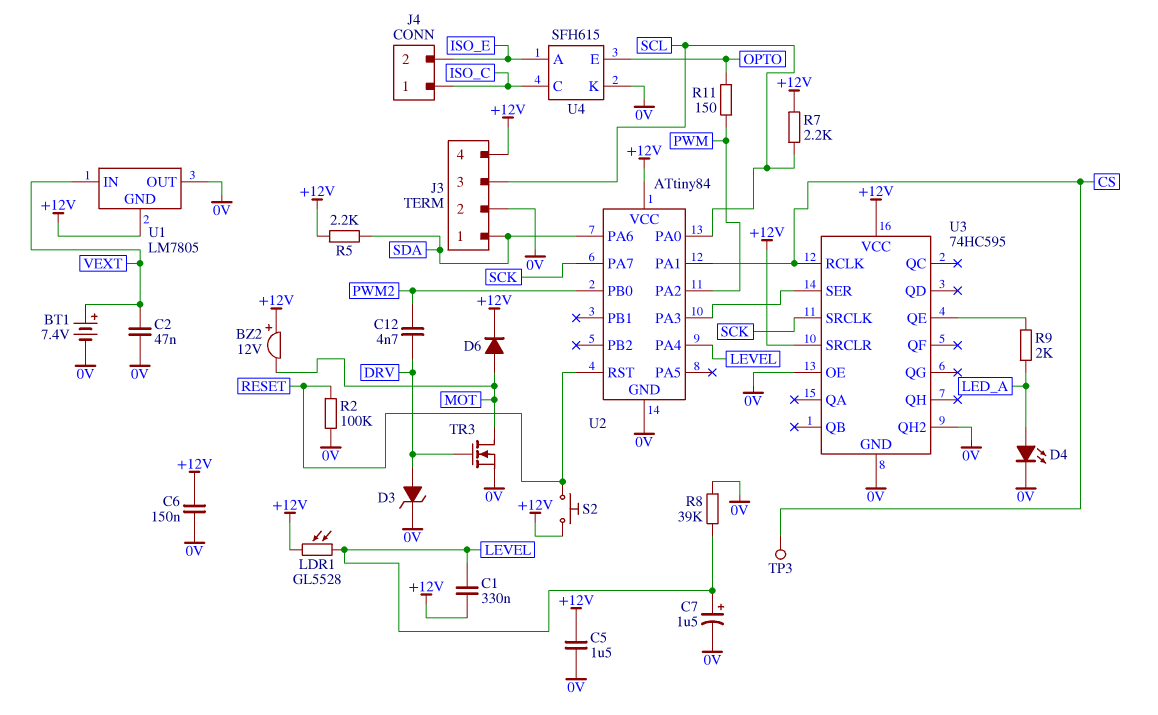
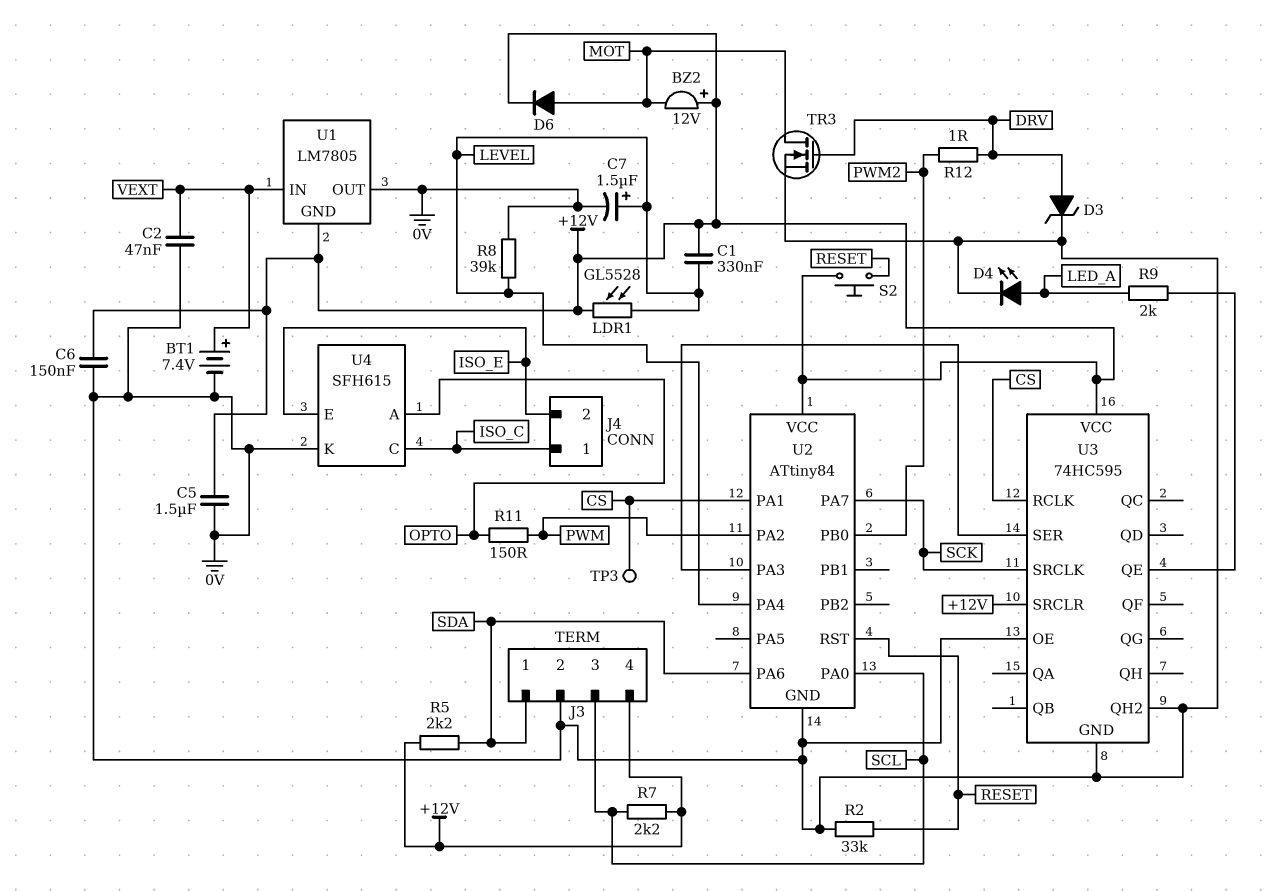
C12: 4.7nF (DRV, PWM2) -> none
R2: 100k (0V, RESET) -> 33k (0V, RESET)
R12: none -> 1 (DRV, PWM2)
U4 pin A: ISO_E -> OPTO
U4 pin E: OPTO -> ISO_E

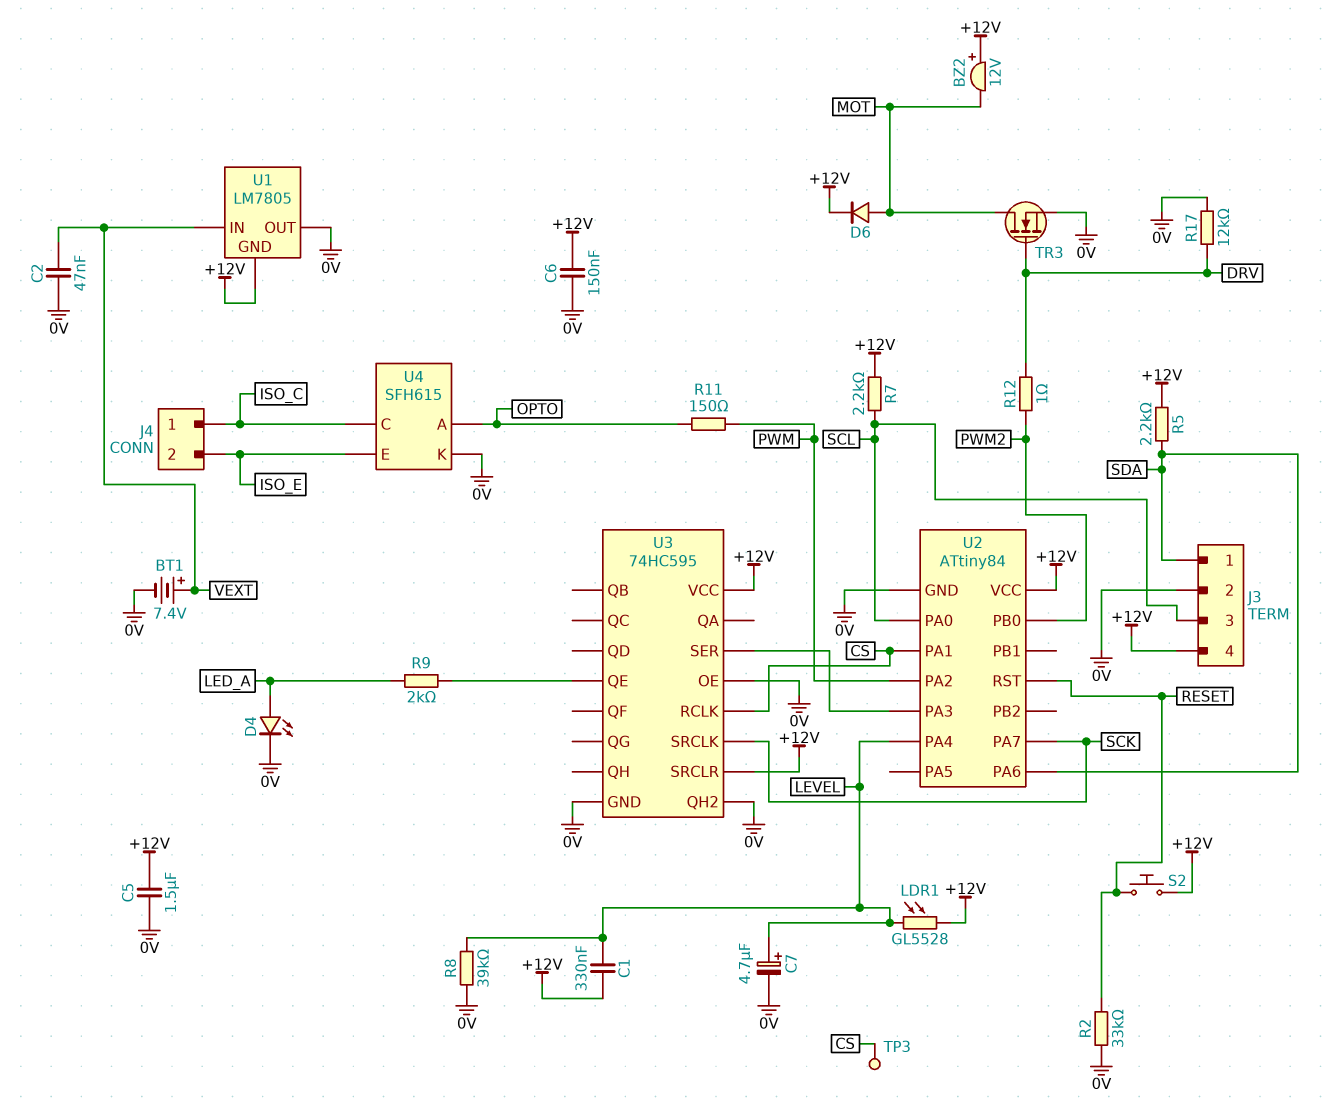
C7: 1.5uF (plus LEVEL, minus 0V) -> 4.7uF (plus LEVEL, minus 0V)
D3: zener (A DRV, K 0V) -> none
R17: none -> 12k (0V, DRV)

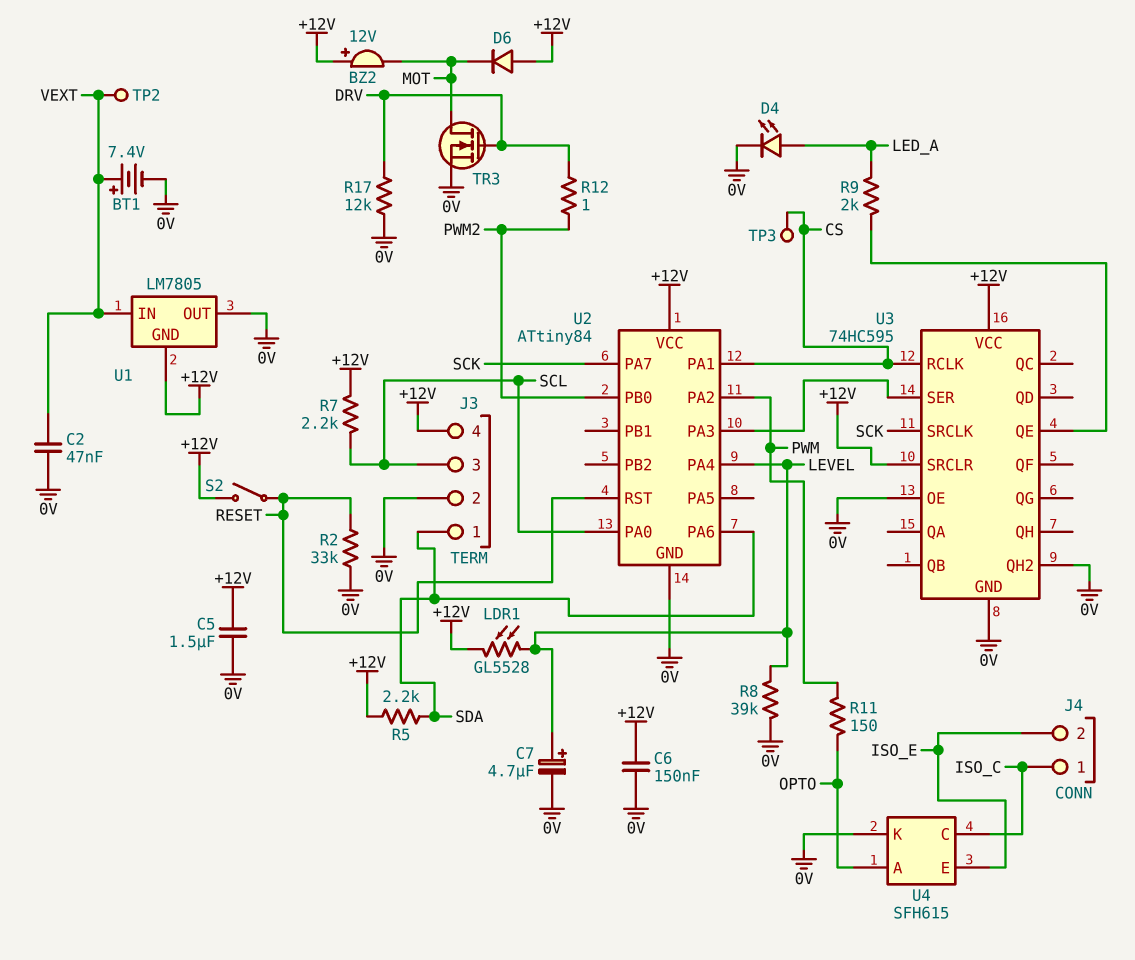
C1: 330nF (+12V, LEVEL) -> none
D6: diode (A MOT, K +12V) -> diode (A +12V, K MOT)
S2: button (+12V, RESET) -> switch (+12V, RESET)
TP2: none -> test point (VEXT)

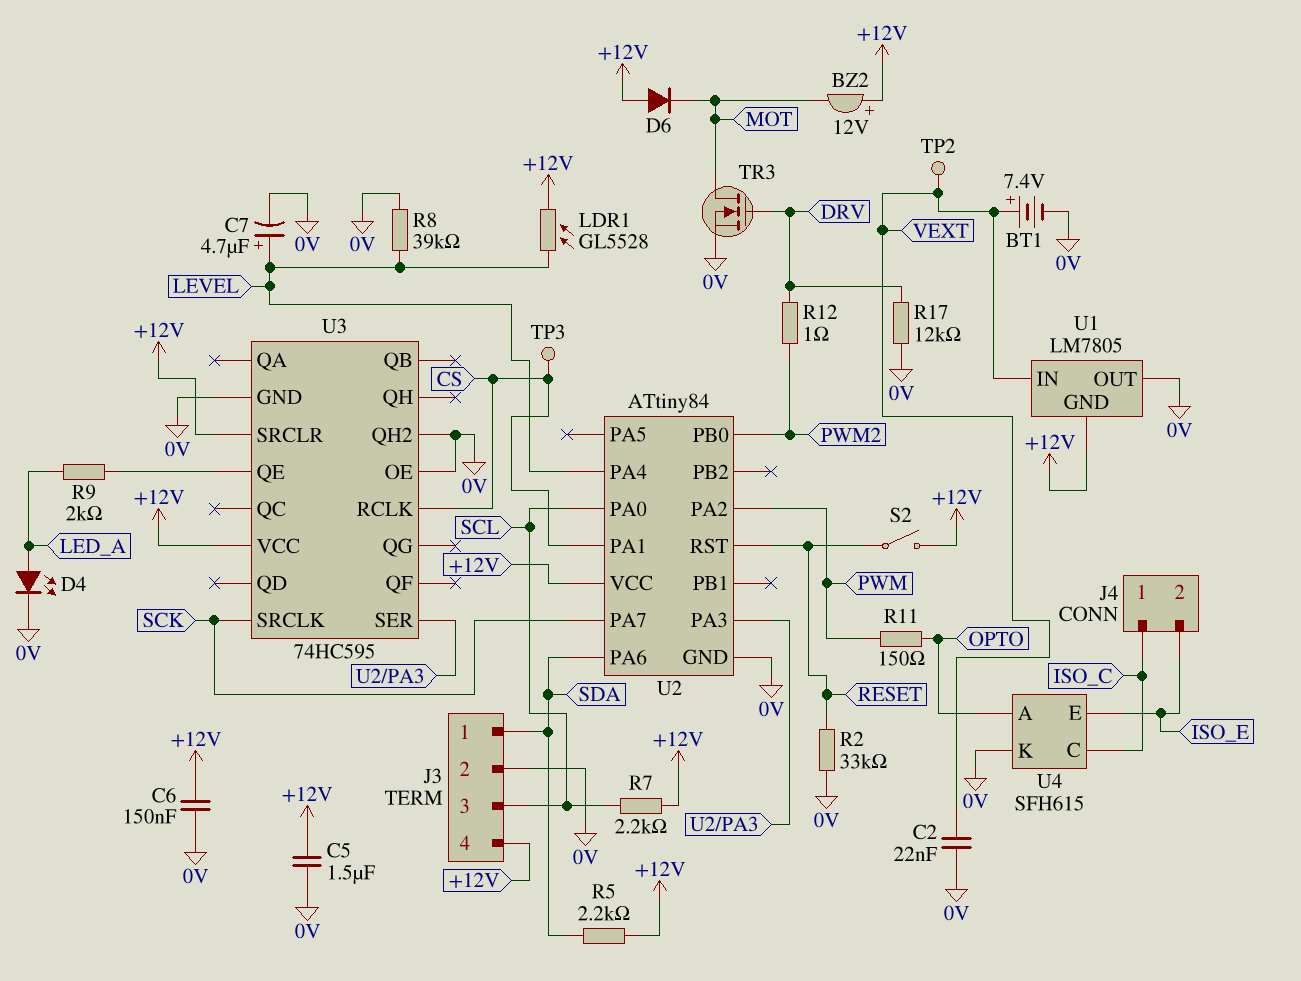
C2: 47nF (0V, VEXT) -> 22nF (0V, VEXT)

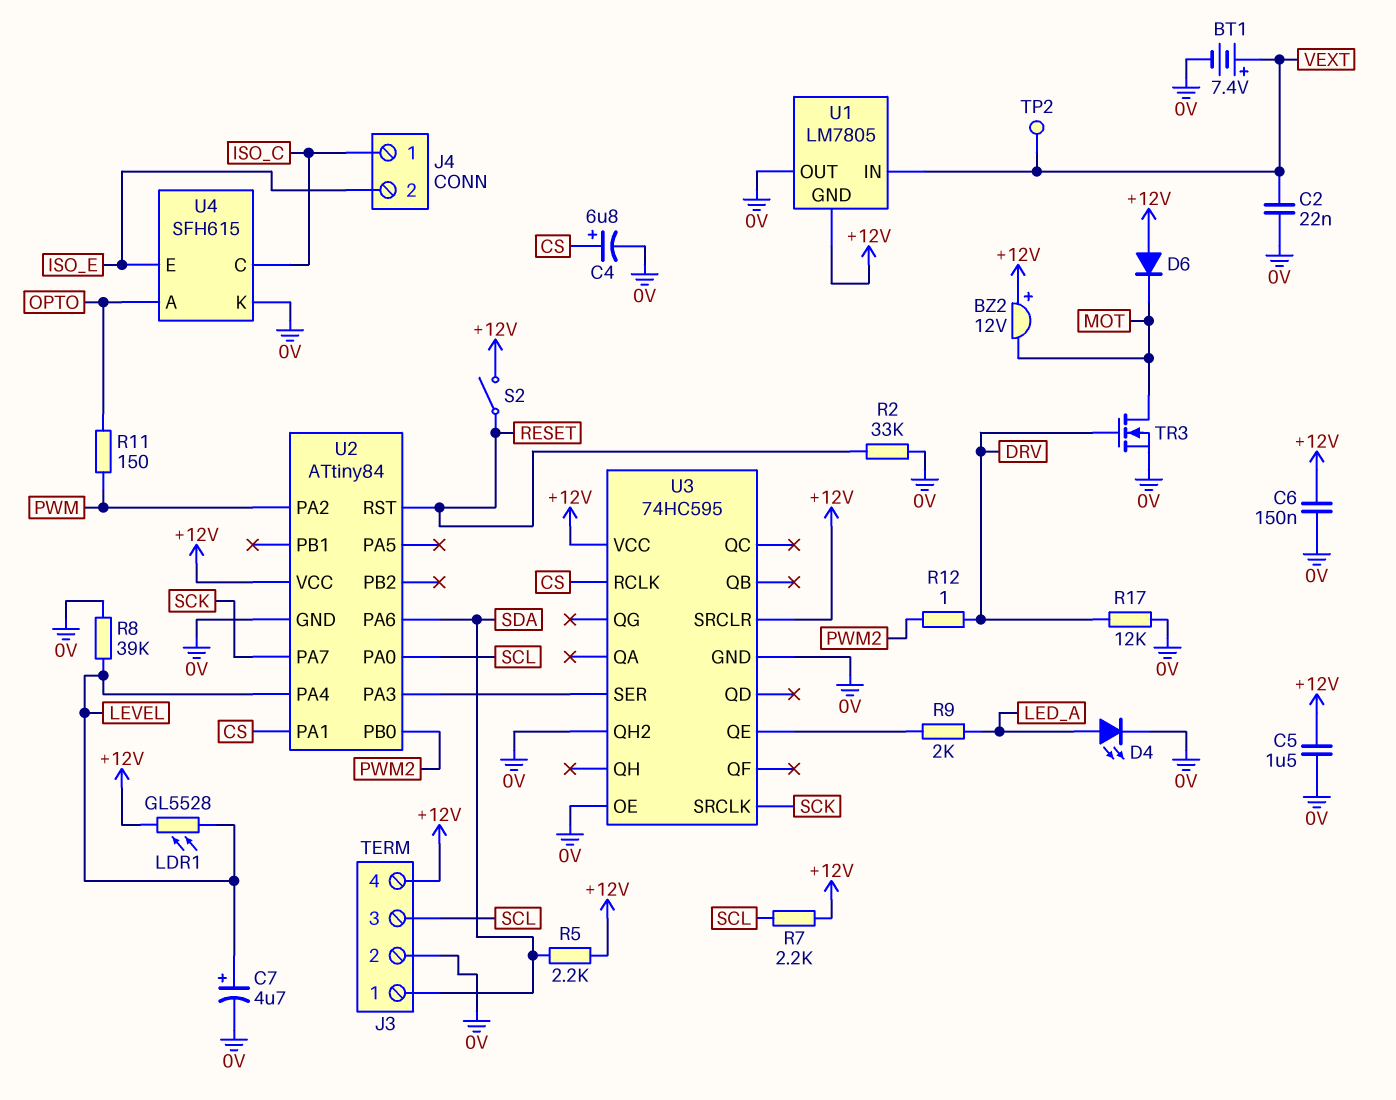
C4: none -> 6.8uF (plus CS, minus 0V)
TP3: test point (CS) -> none

